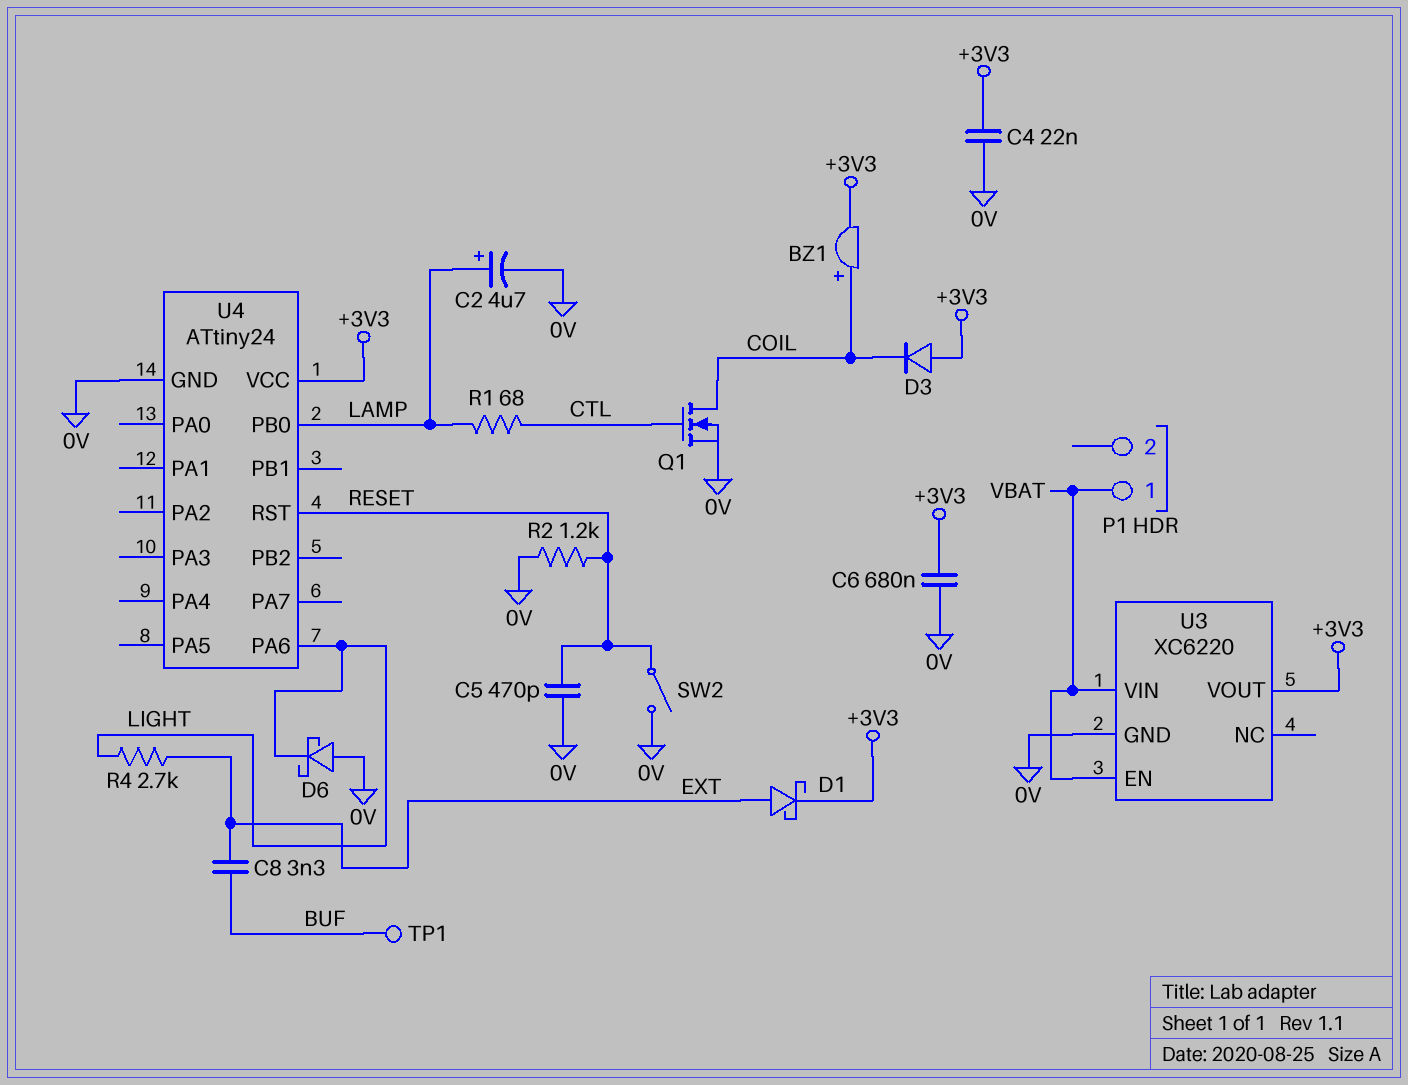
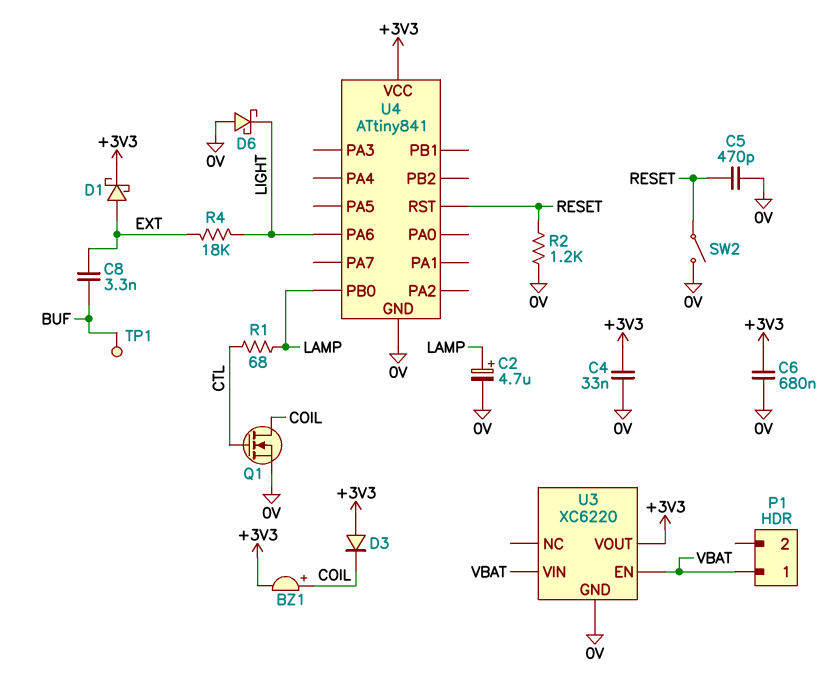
C4: 22nF (+3V3, 0V) -> 33nF (+3V3, 0V)
R4: 2.7k (EXT, LIGHT) -> 18k (EXT, LIGHT)
U4: ATtiny24 -> ATtiny841

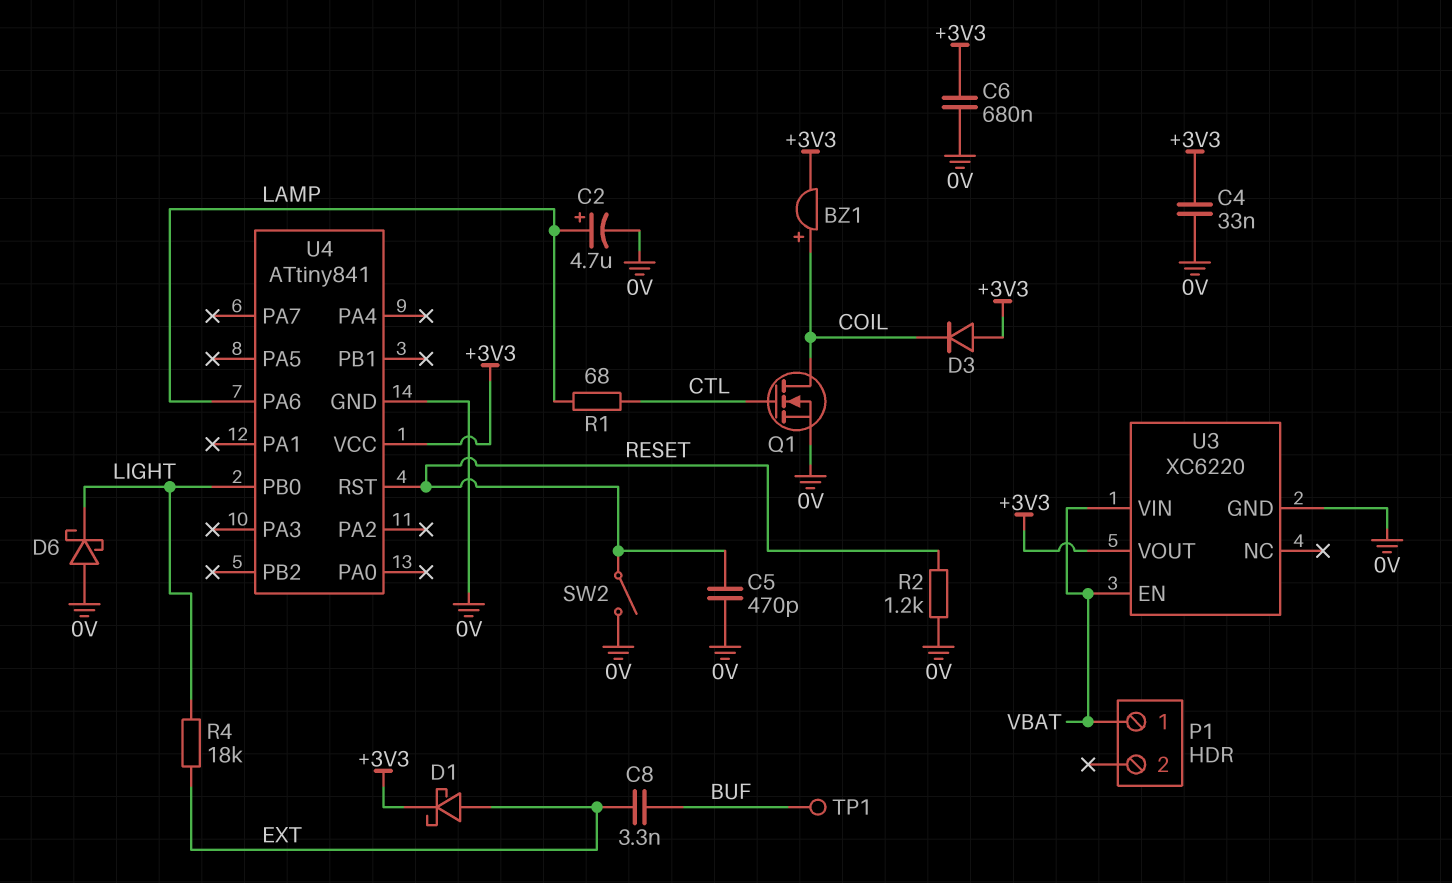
U4 pin PA6: LIGHT -> LAMP
U4 pin PB0: LAMP -> LIGHT

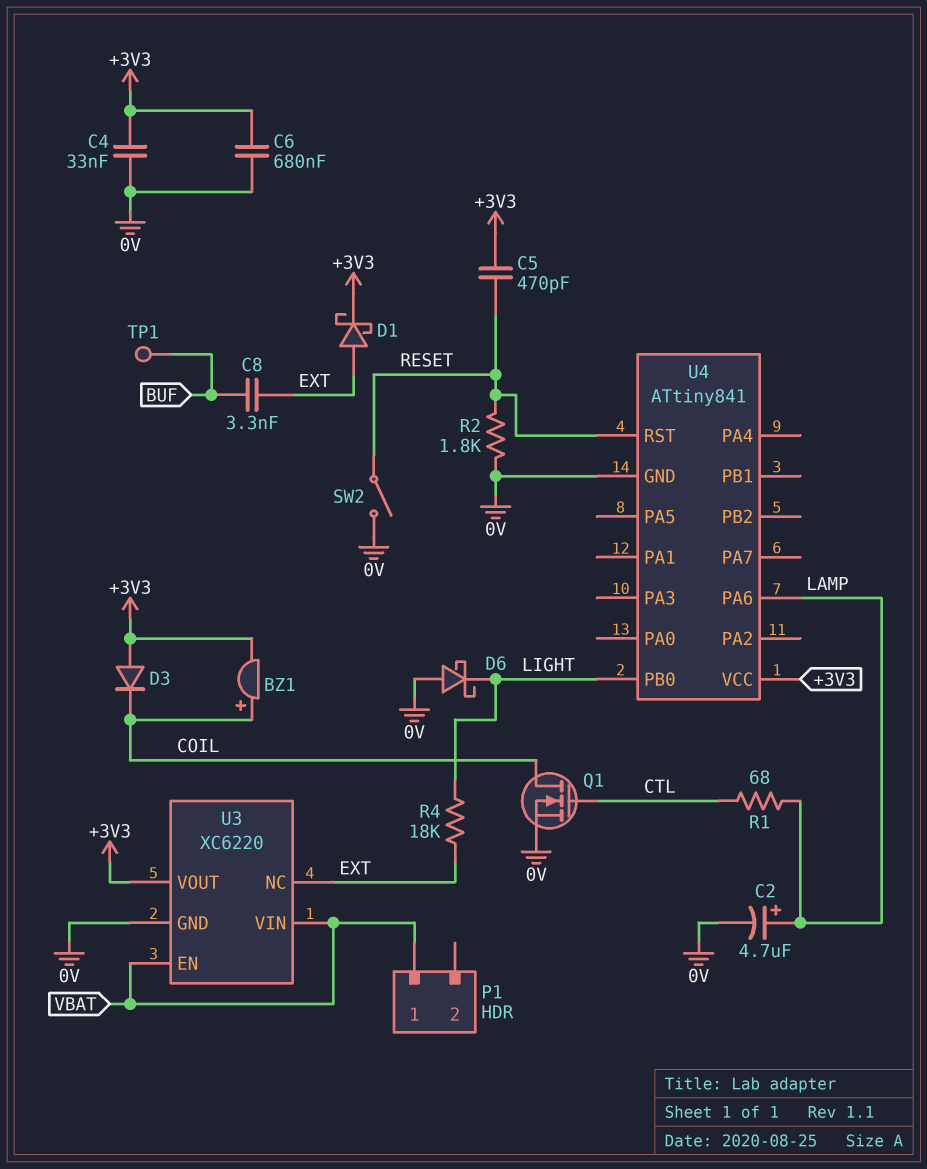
C5: 470pF (0V, RESET) -> 470pF (+3V3, RESET)
R2: 1.2k (0V, RESET) -> 1.8k (0V, RESET)
U3 pin NC: none -> EXT

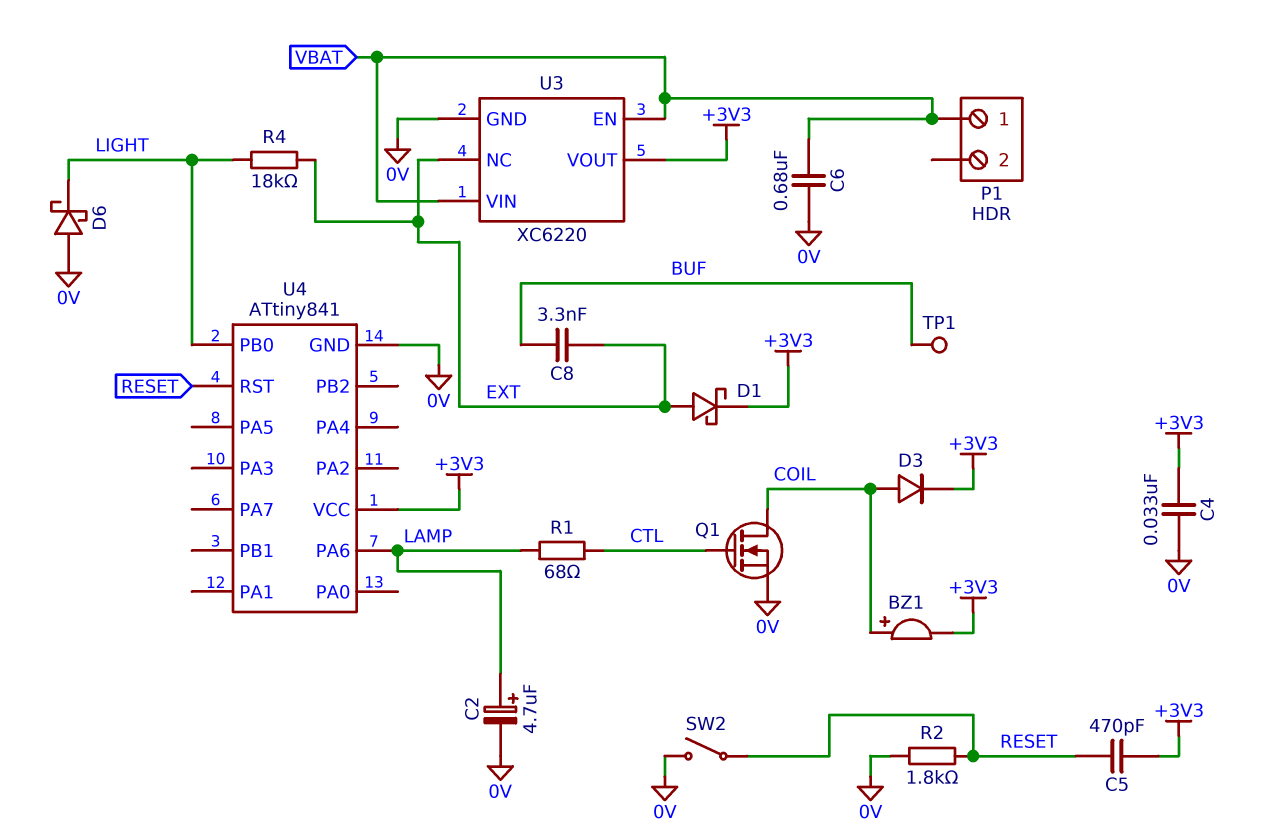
C6: 680nF (+3V3, 0V) -> 680nF (0V, VBAT)
D3: diode (A +3V3, K COIL) -> diode (A COIL, K +3V3)

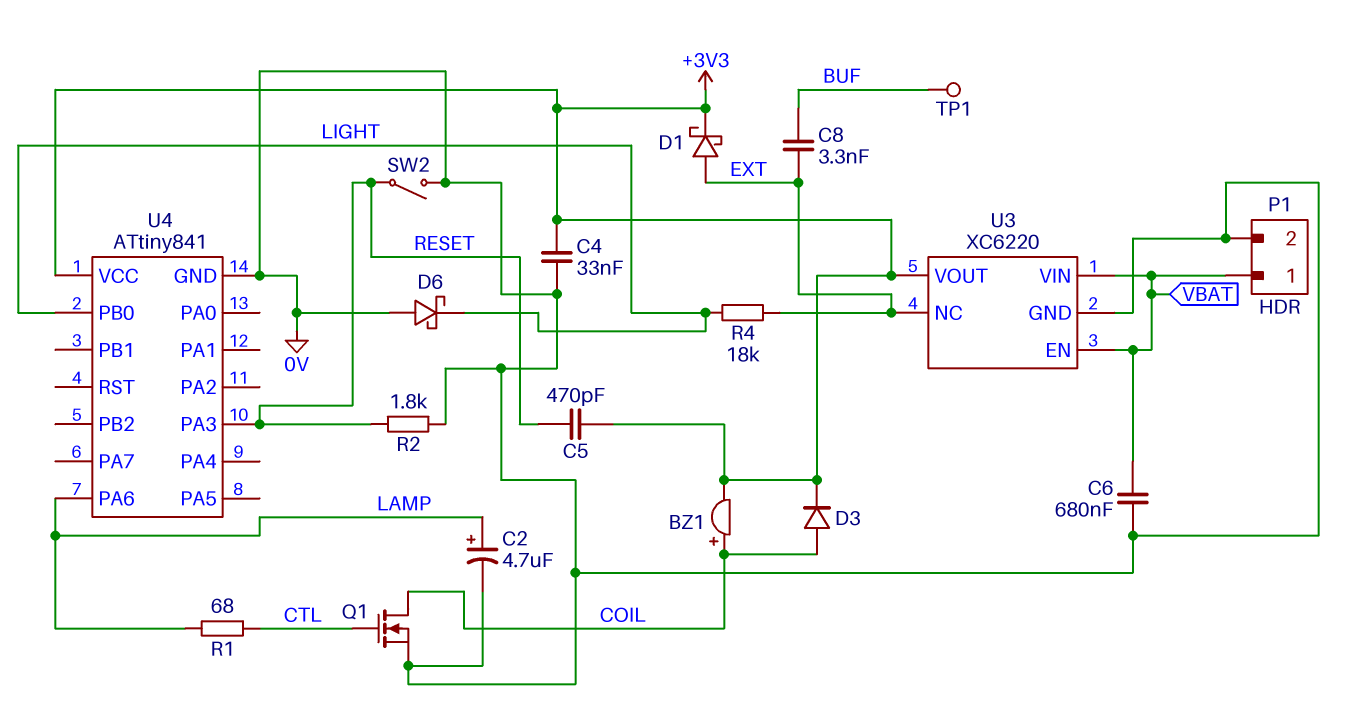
P1 pin 2: none -> 0V
U4 pin PA3: none -> RESET
U4 pin RST: RESET -> none

